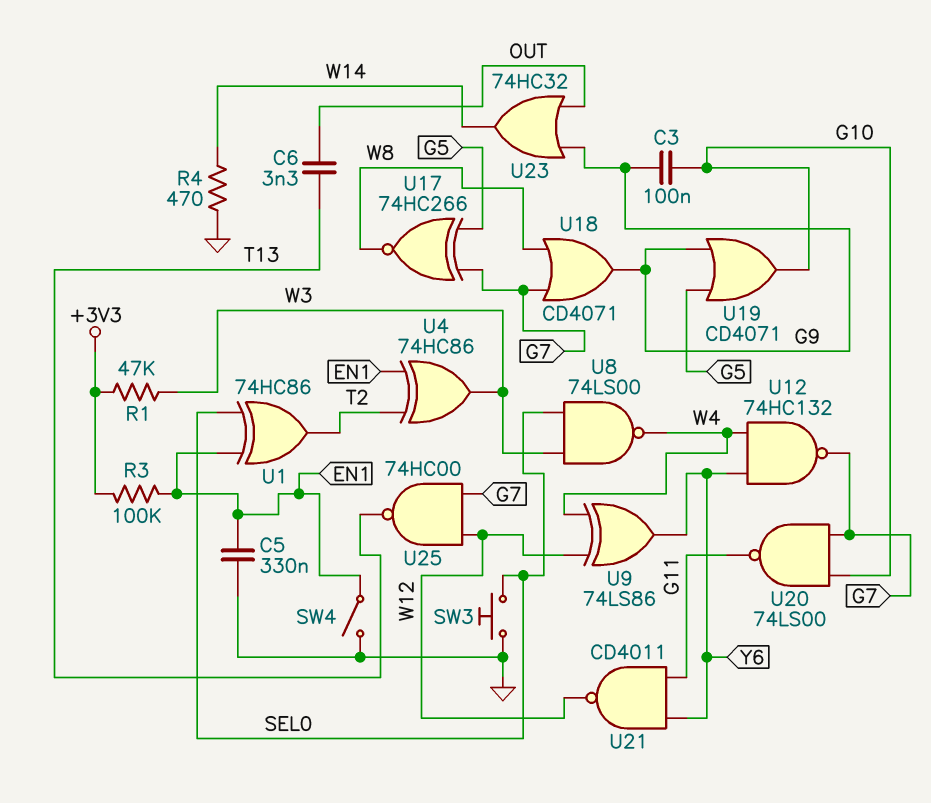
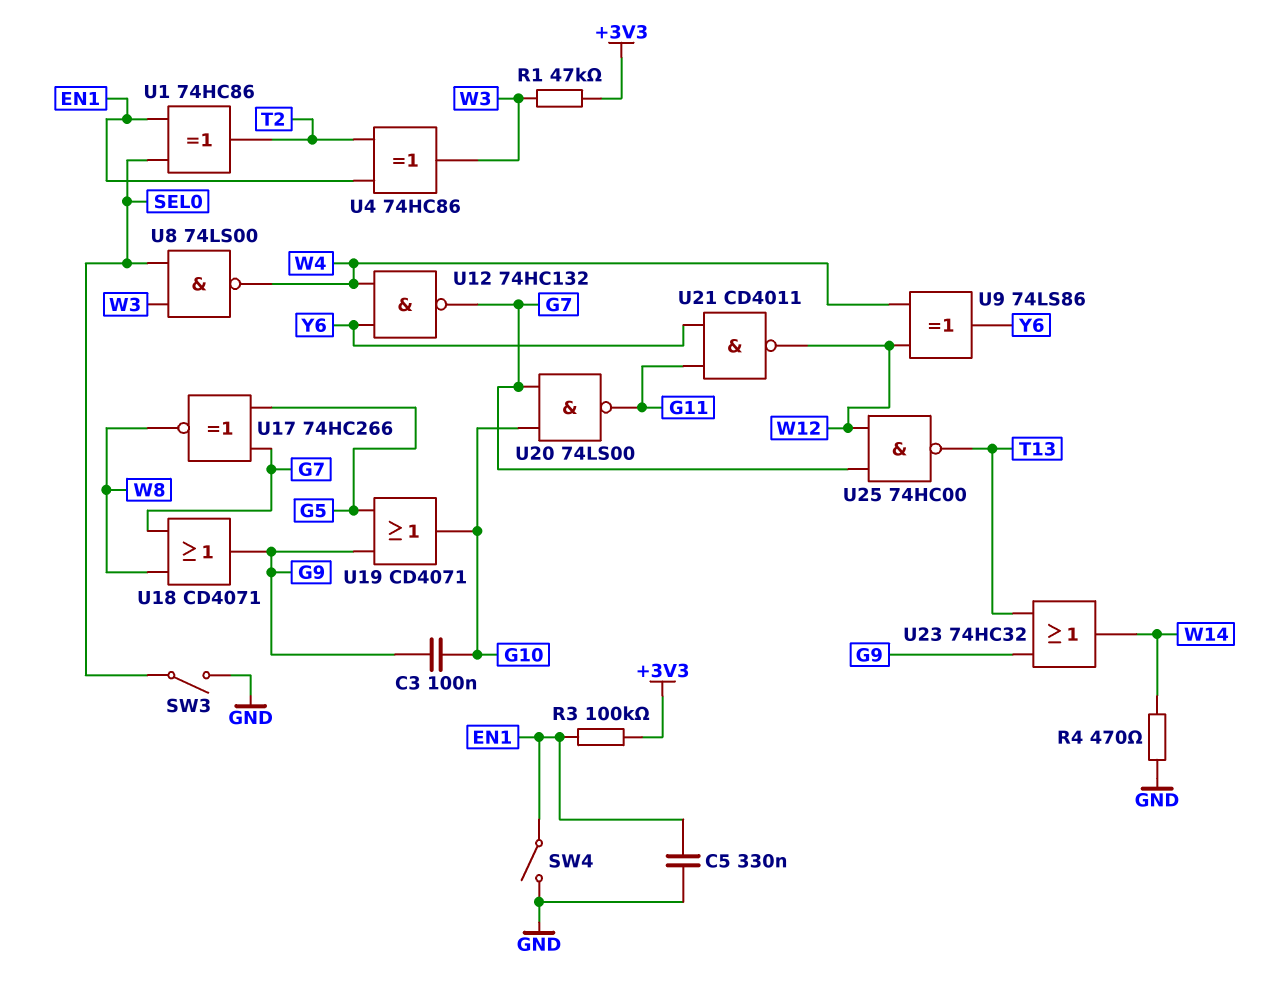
C6: 3.3nF (OUT, T13) -> none
SW3: button (GND, SEL0) -> switch (GND, SEL0)
U23: OR 74HC32 (in G9, in OUT, out W14) -> OR 74HC32 (in G9, in T13, out W14)

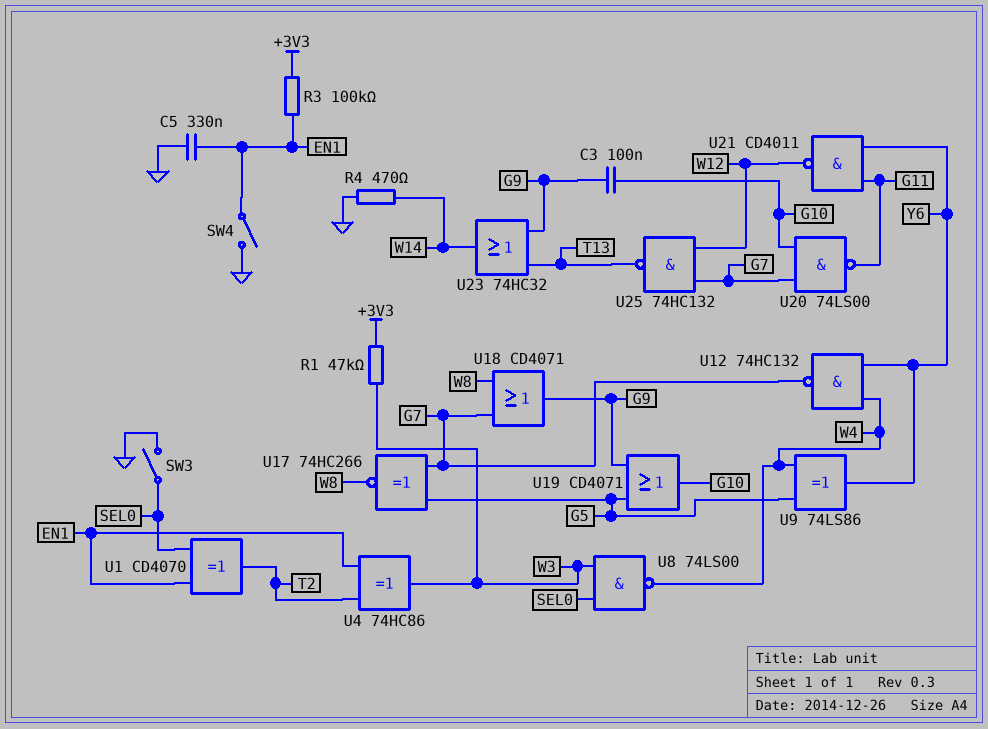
U1: XOR 74HC86 (in EN1, in SEL0, out T2) -> XOR CD4070 (in EN1, in SEL0, out T2)
U9: XOR 74LS86 (in W4, in W12, out Y6) -> XOR 74LS86 (in G5, in W4, out Y6)
U25: NAND 74HC00 (in G7, in W12, out T13) -> NAND 74HC132 (in G7, in W12, out T13)

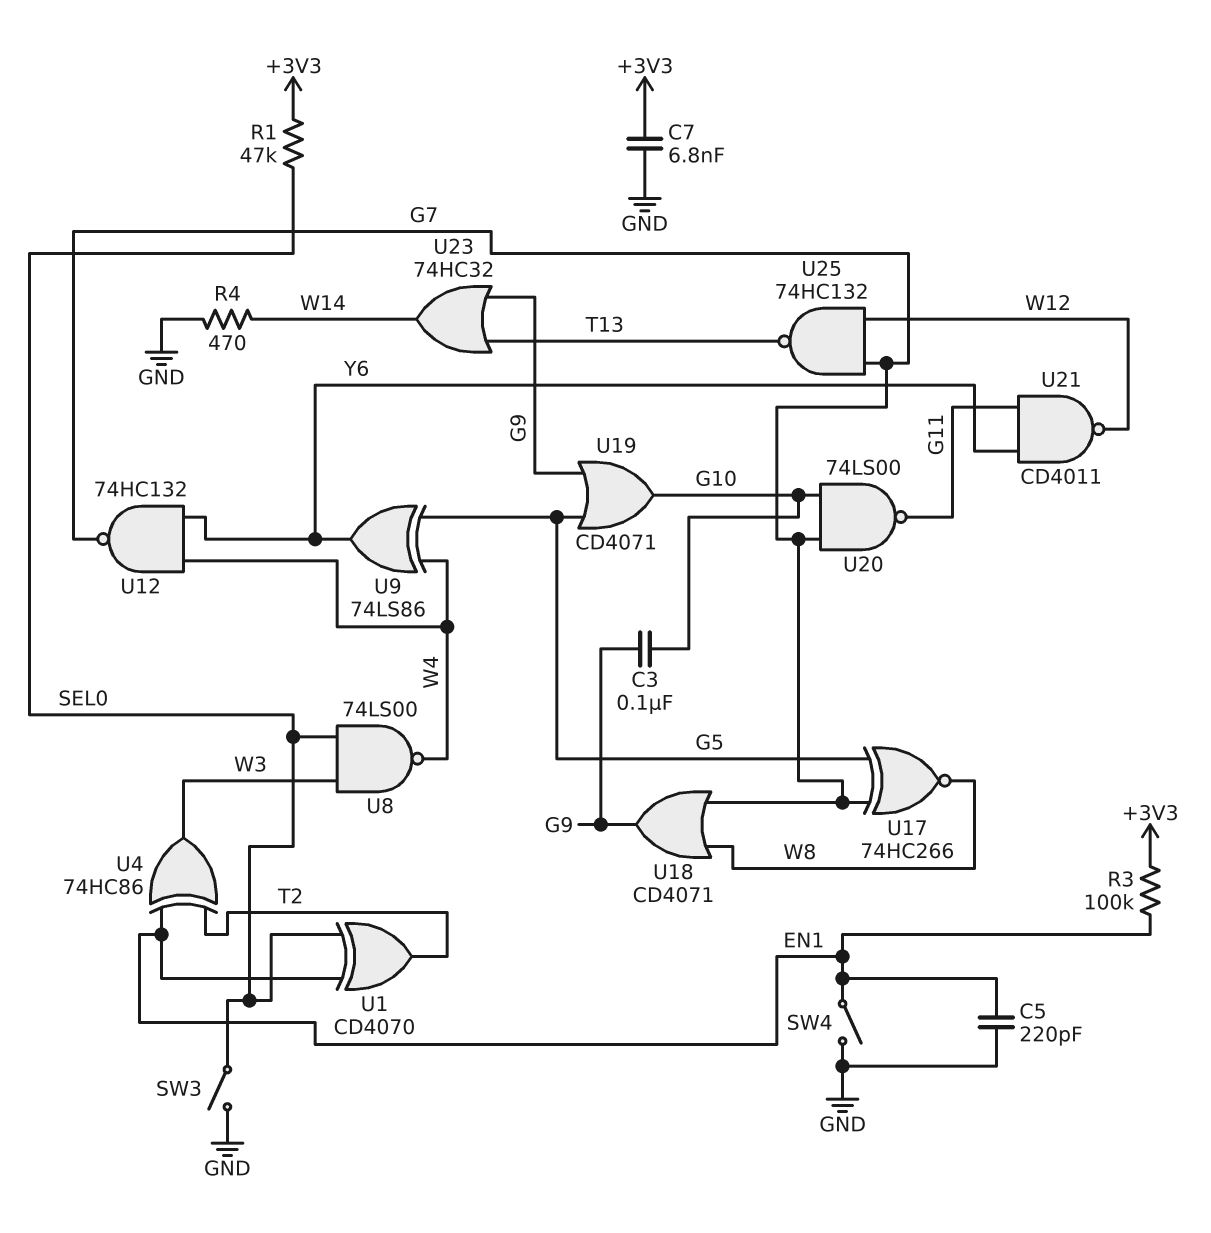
C5: 330nF (EN1, GND) -> 220pF (EN1, GND)
C7: none -> 6.8nF (+3V3, GND)
R1: 47k (+3V3, W3) -> 47k (+3V3, SEL0)

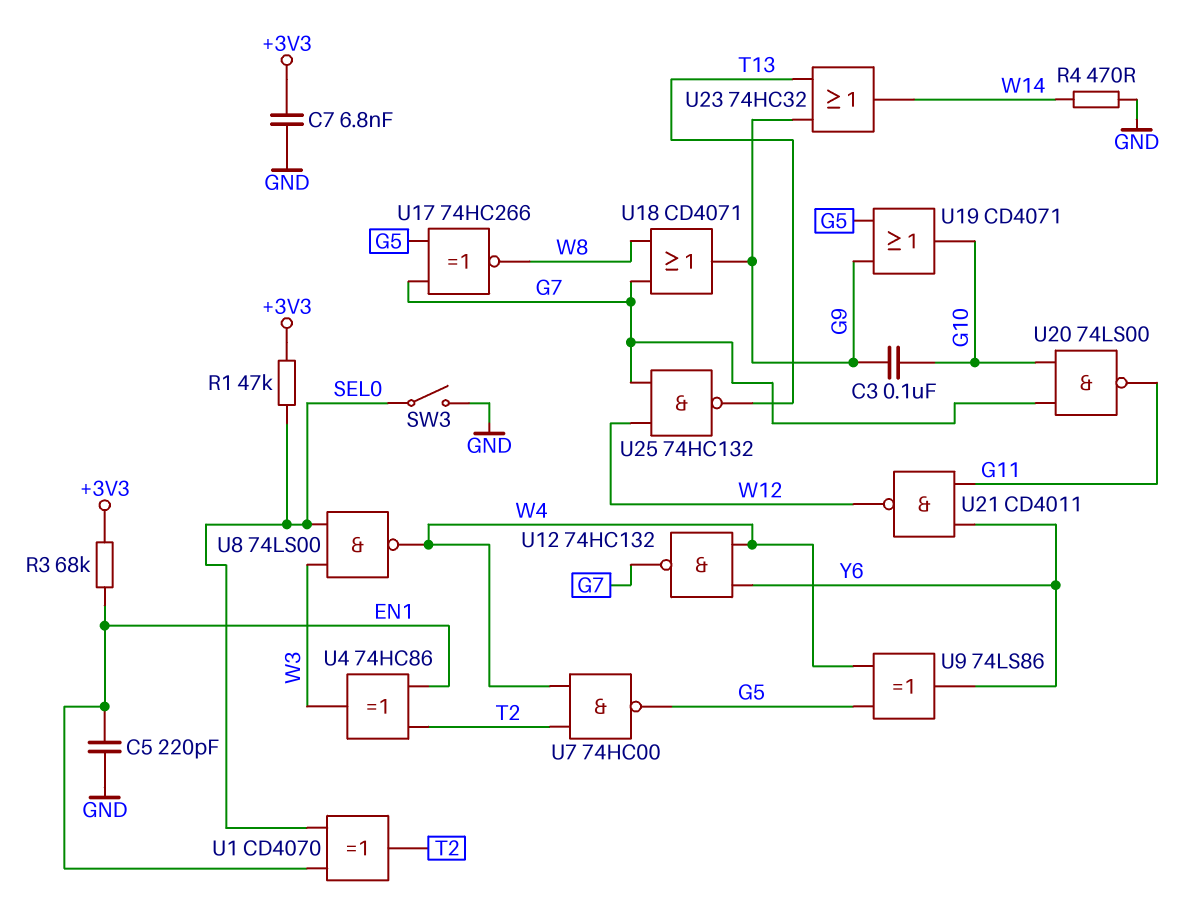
R3: 100k (+3V3, EN1) -> 68k (+3V3, EN1)
SW4: switch (EN1, GND) -> none
U7: none -> NAND 74HC00 (in T2, in W4, out G5)

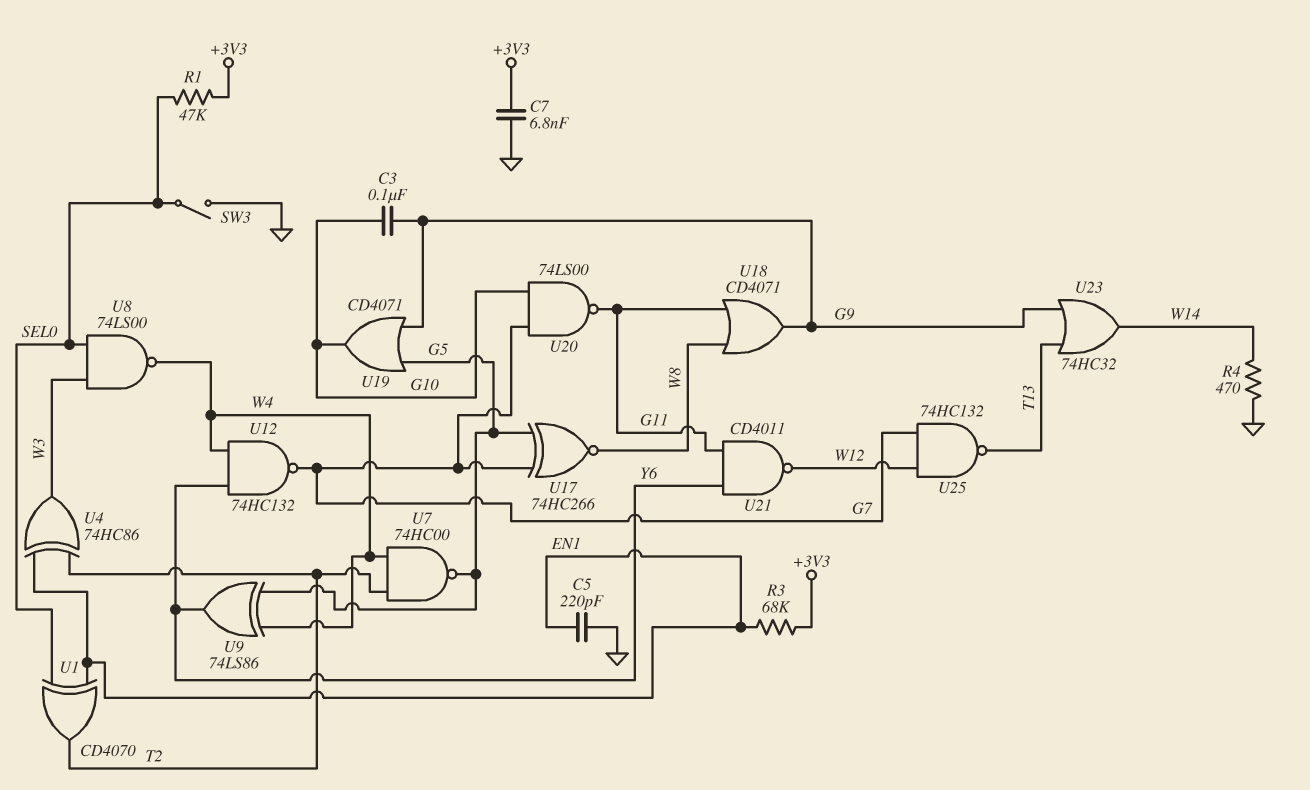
U18: OR CD4071 (in G7, in W8, out G9) -> OR CD4071 (in G11, in W8, out G9)

